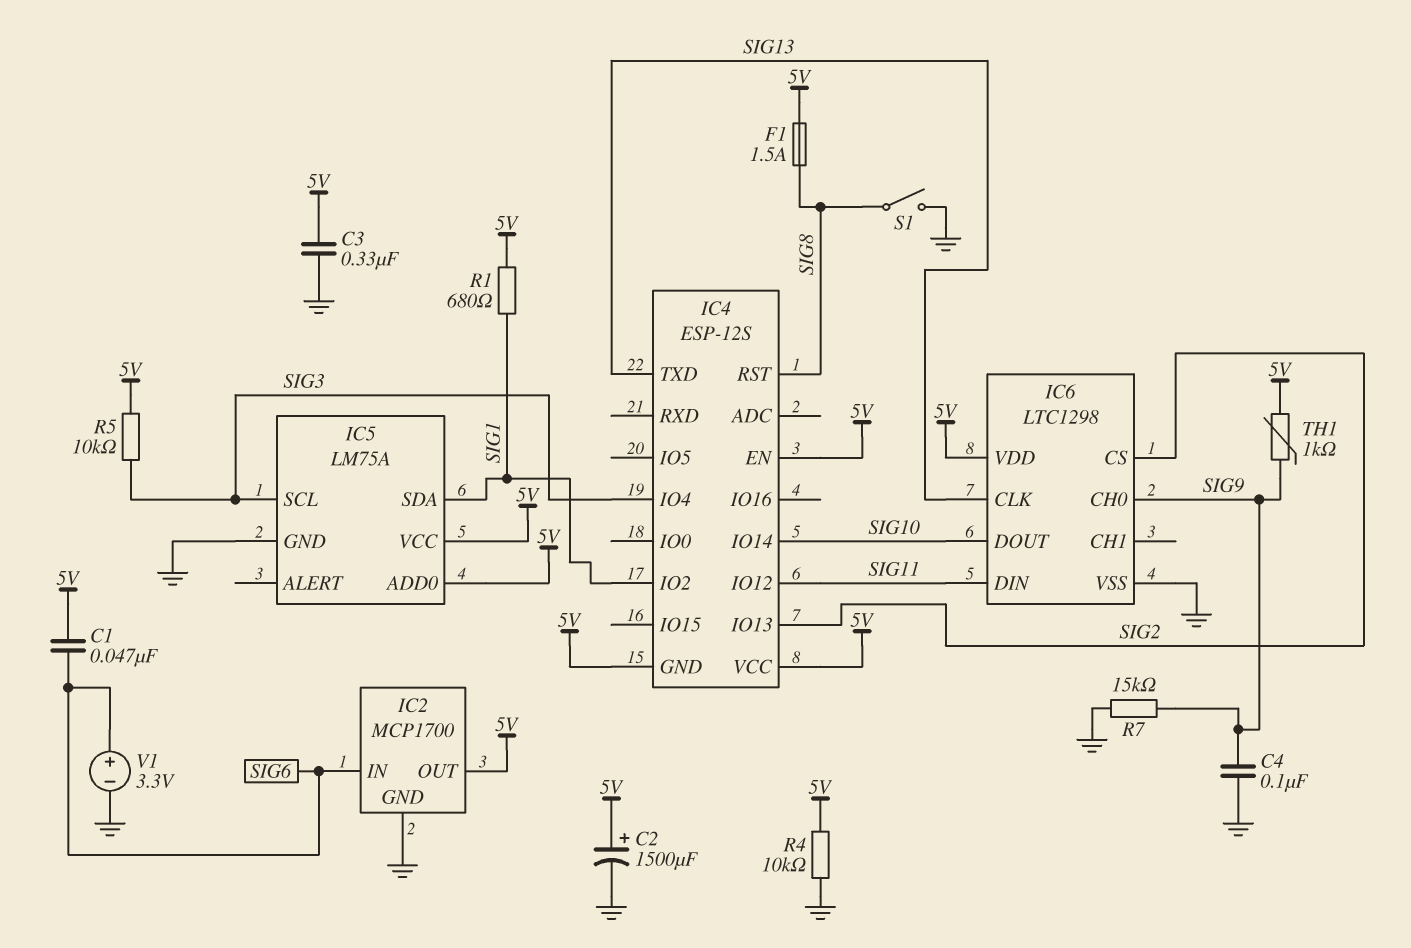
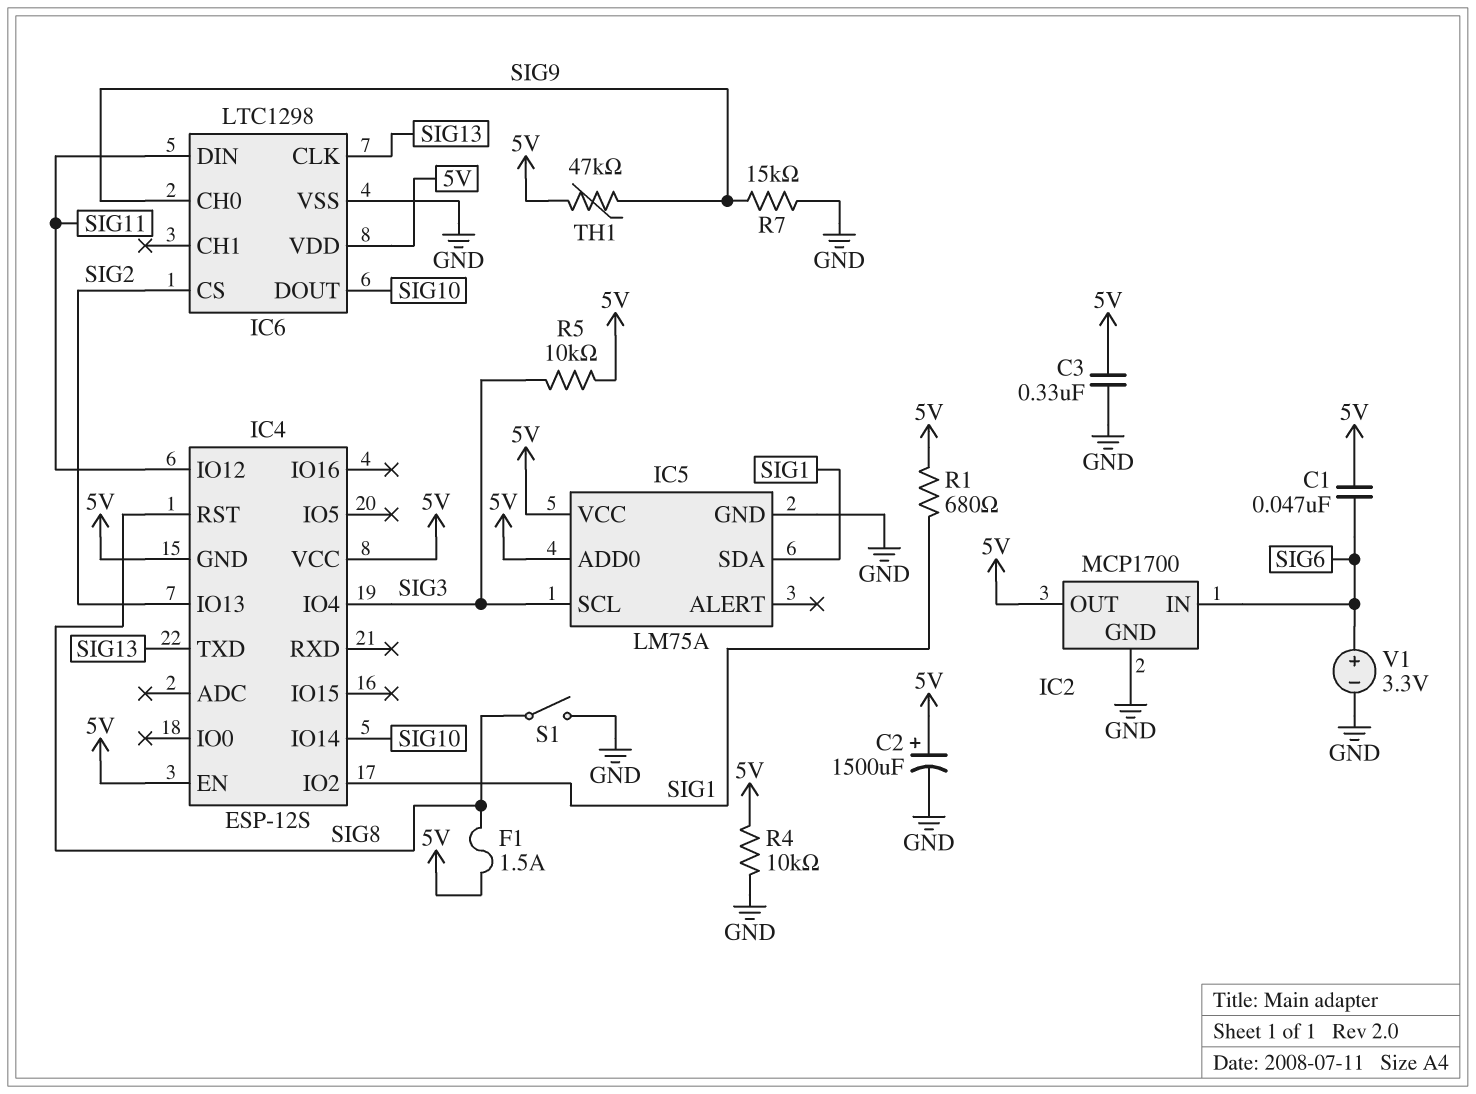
C4: 100nF (GND, SIG9) -> none
TH1: 1k (5V, SIG9) -> 47k (5V, SIG9)

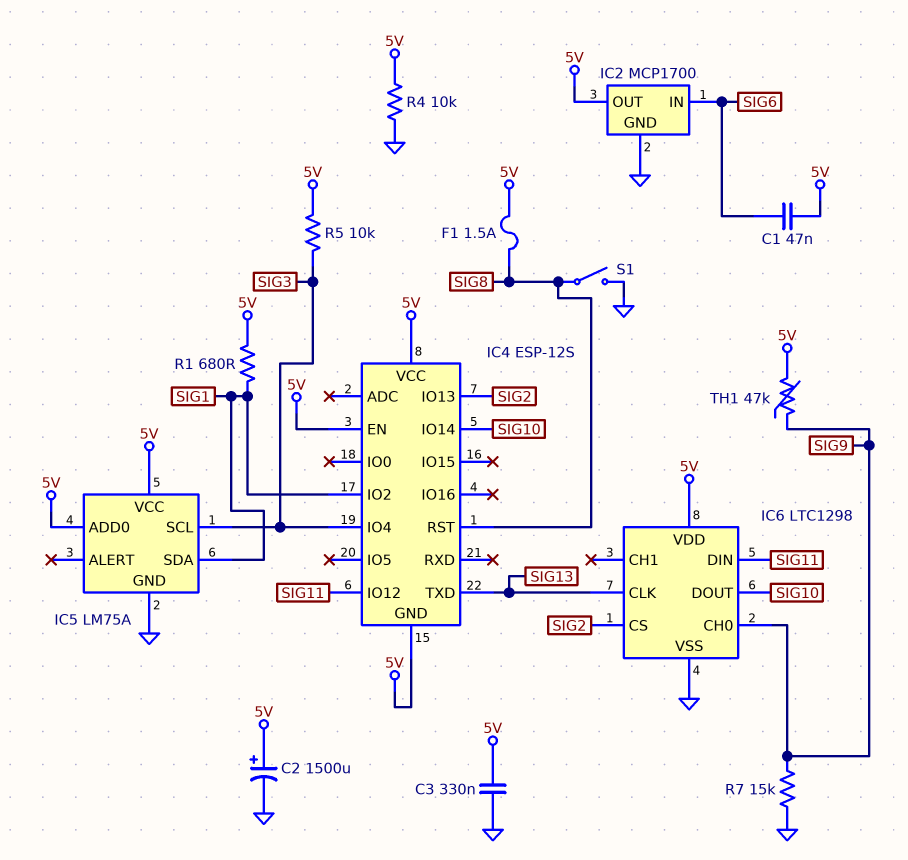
V1: 3.3V (plus SIG6, minus GND) -> none

